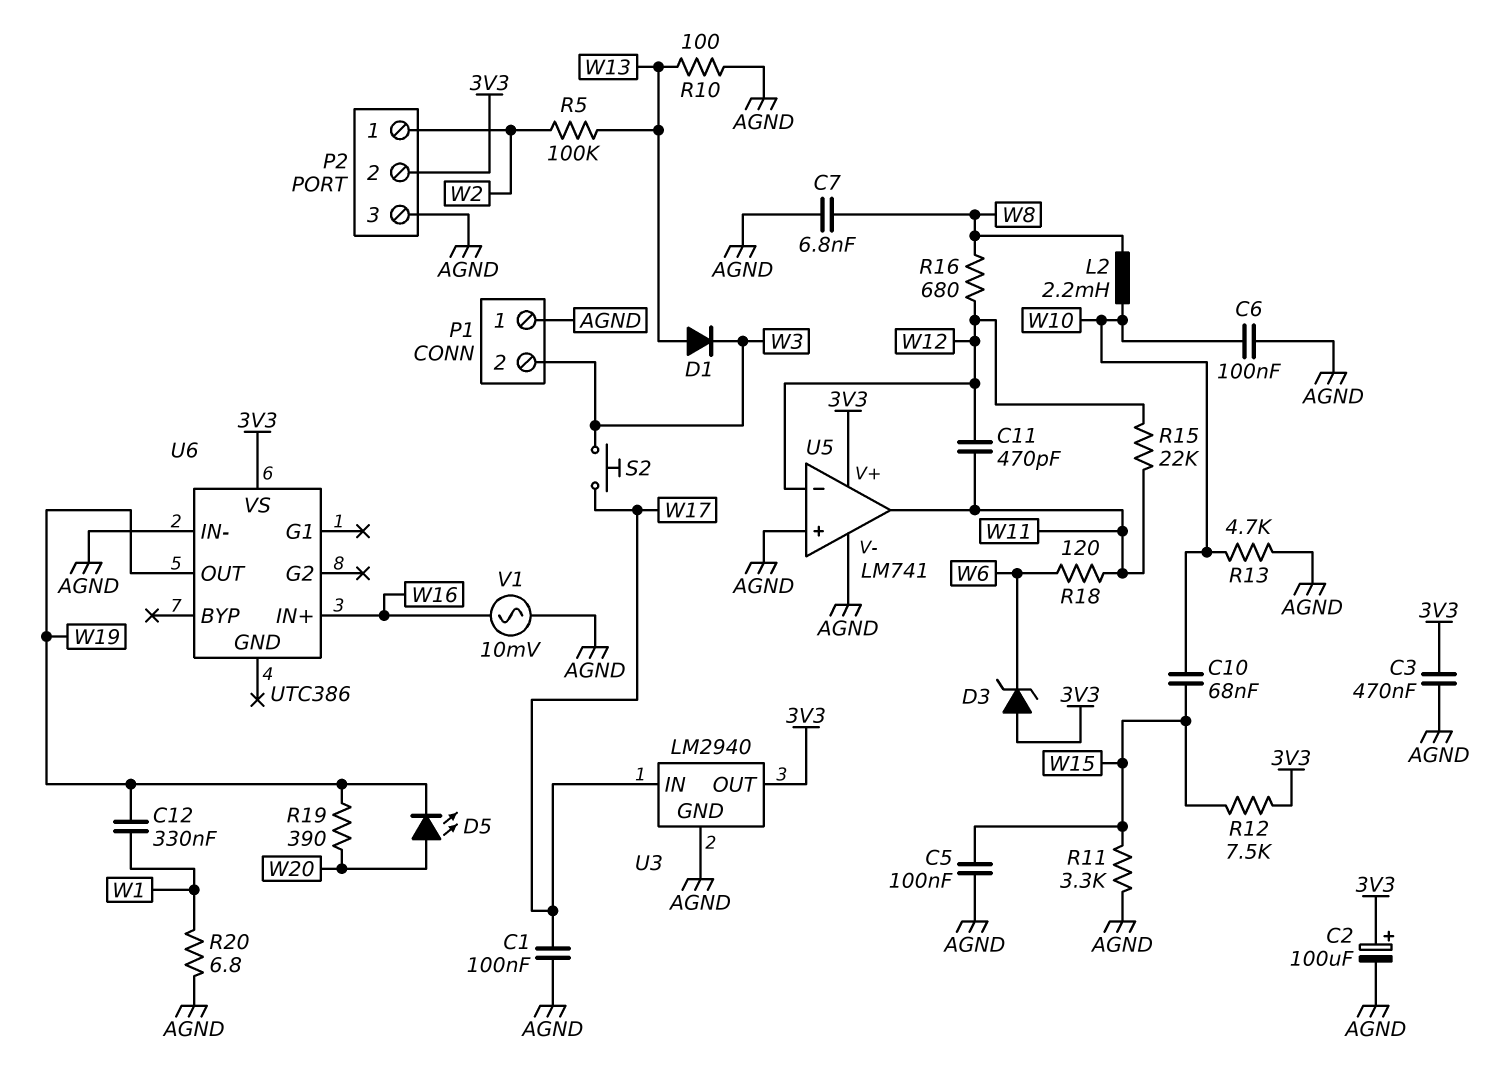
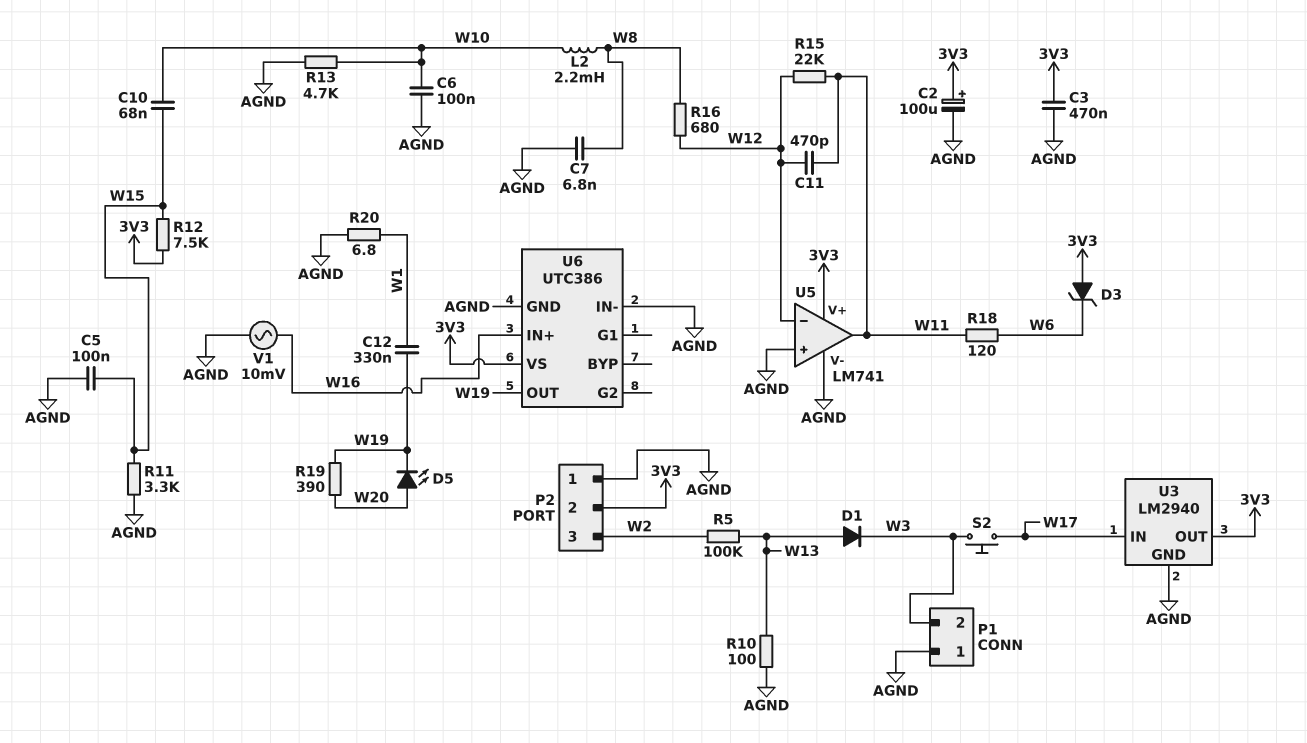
C1: 100nF (AGND, W17) -> none
P2 pin 1: W2 -> AGND
P2 pin 3: AGND -> W2
U6 pin GND: none -> AGND

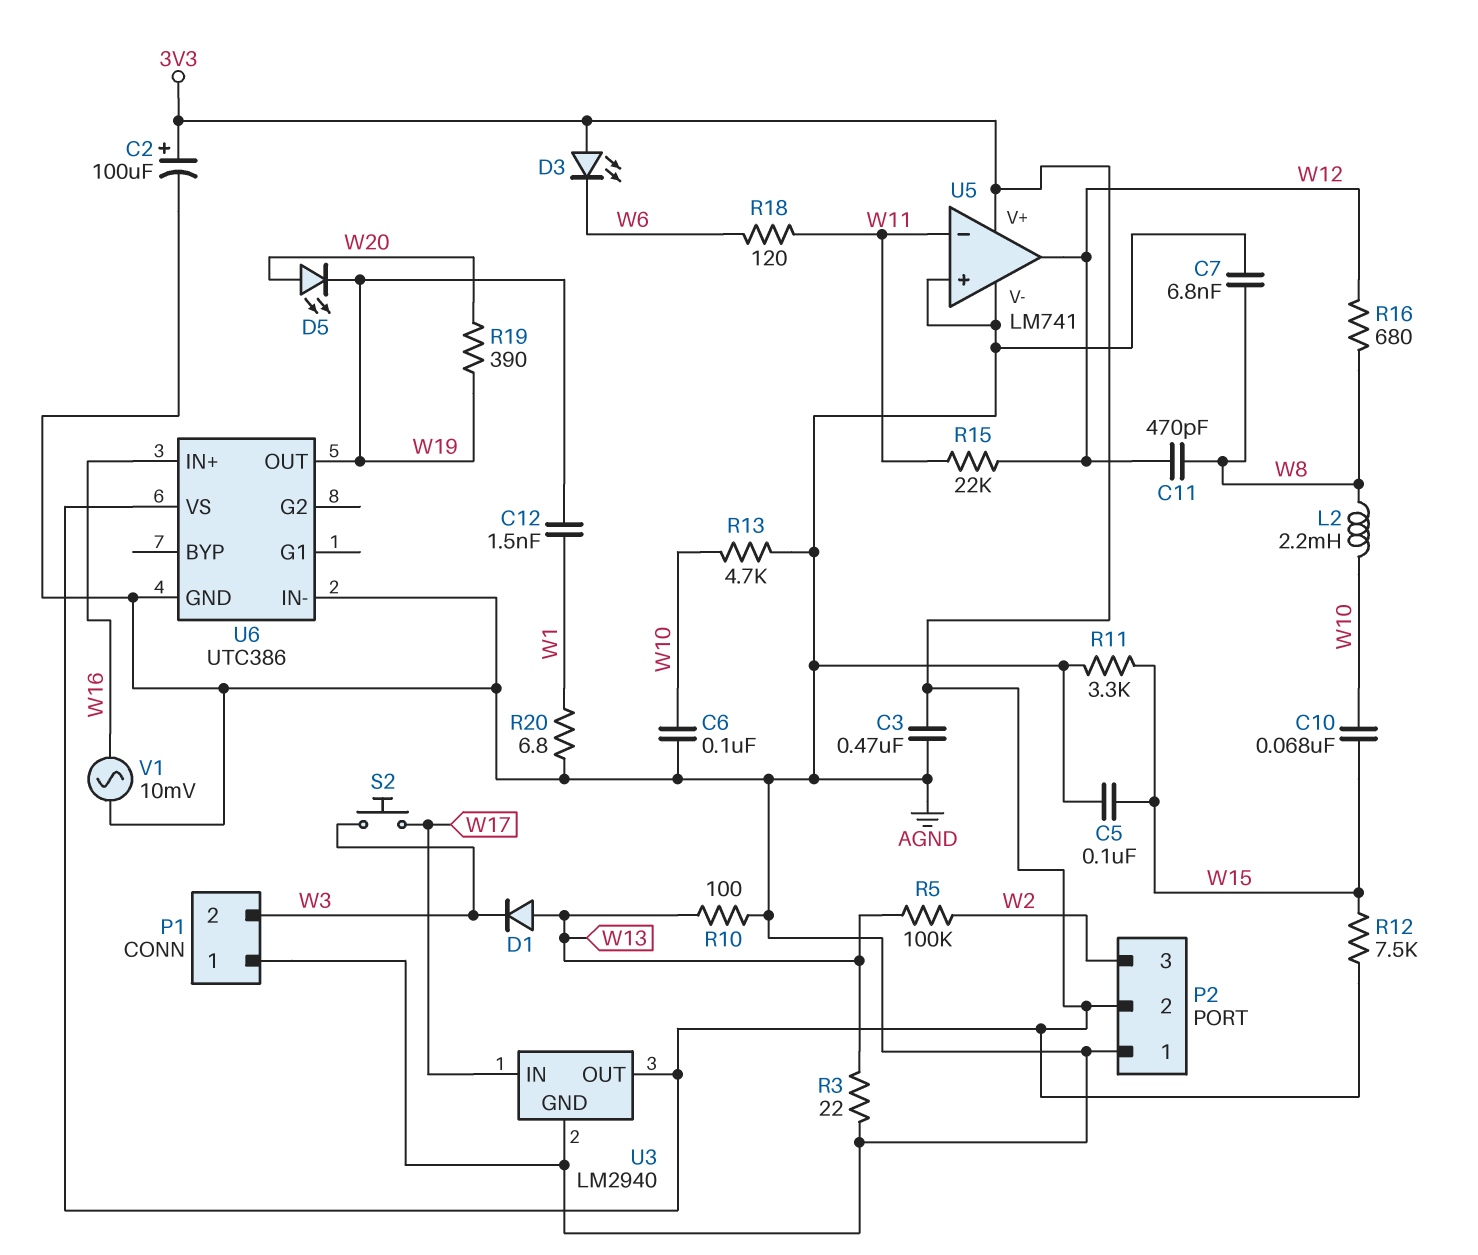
C11: 470pF (W11, W12) -> 470pF (W8, W12)
C12: 330nF (W1, W19) -> 1.5nF (W1, W19)
D3: zener (A 3V3, K W6) -> LED (A 3V3, K W6)
R3: none -> 22 (AGND, W13)
U5 pin in-: W12 -> W11
U5 pin out: W11 -> W12

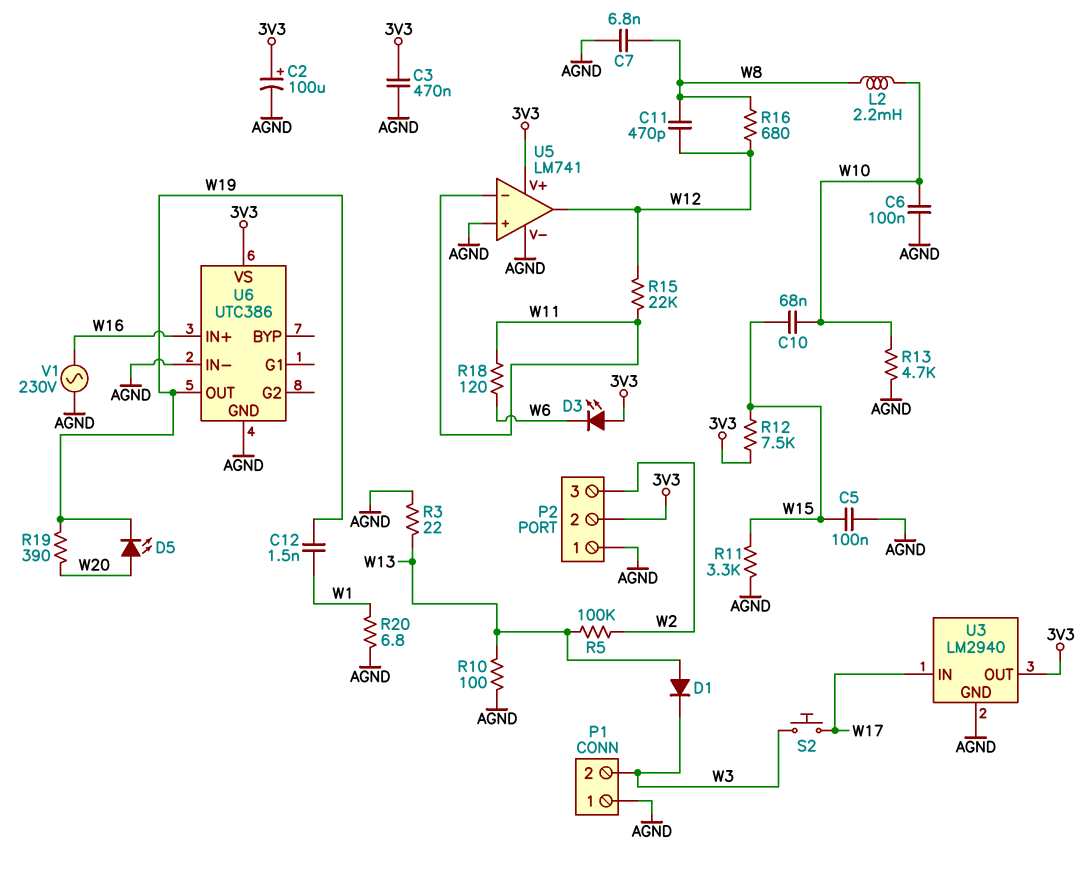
V1: AC 10mV (AGND, W16) -> AC 230V (AGND, W16)

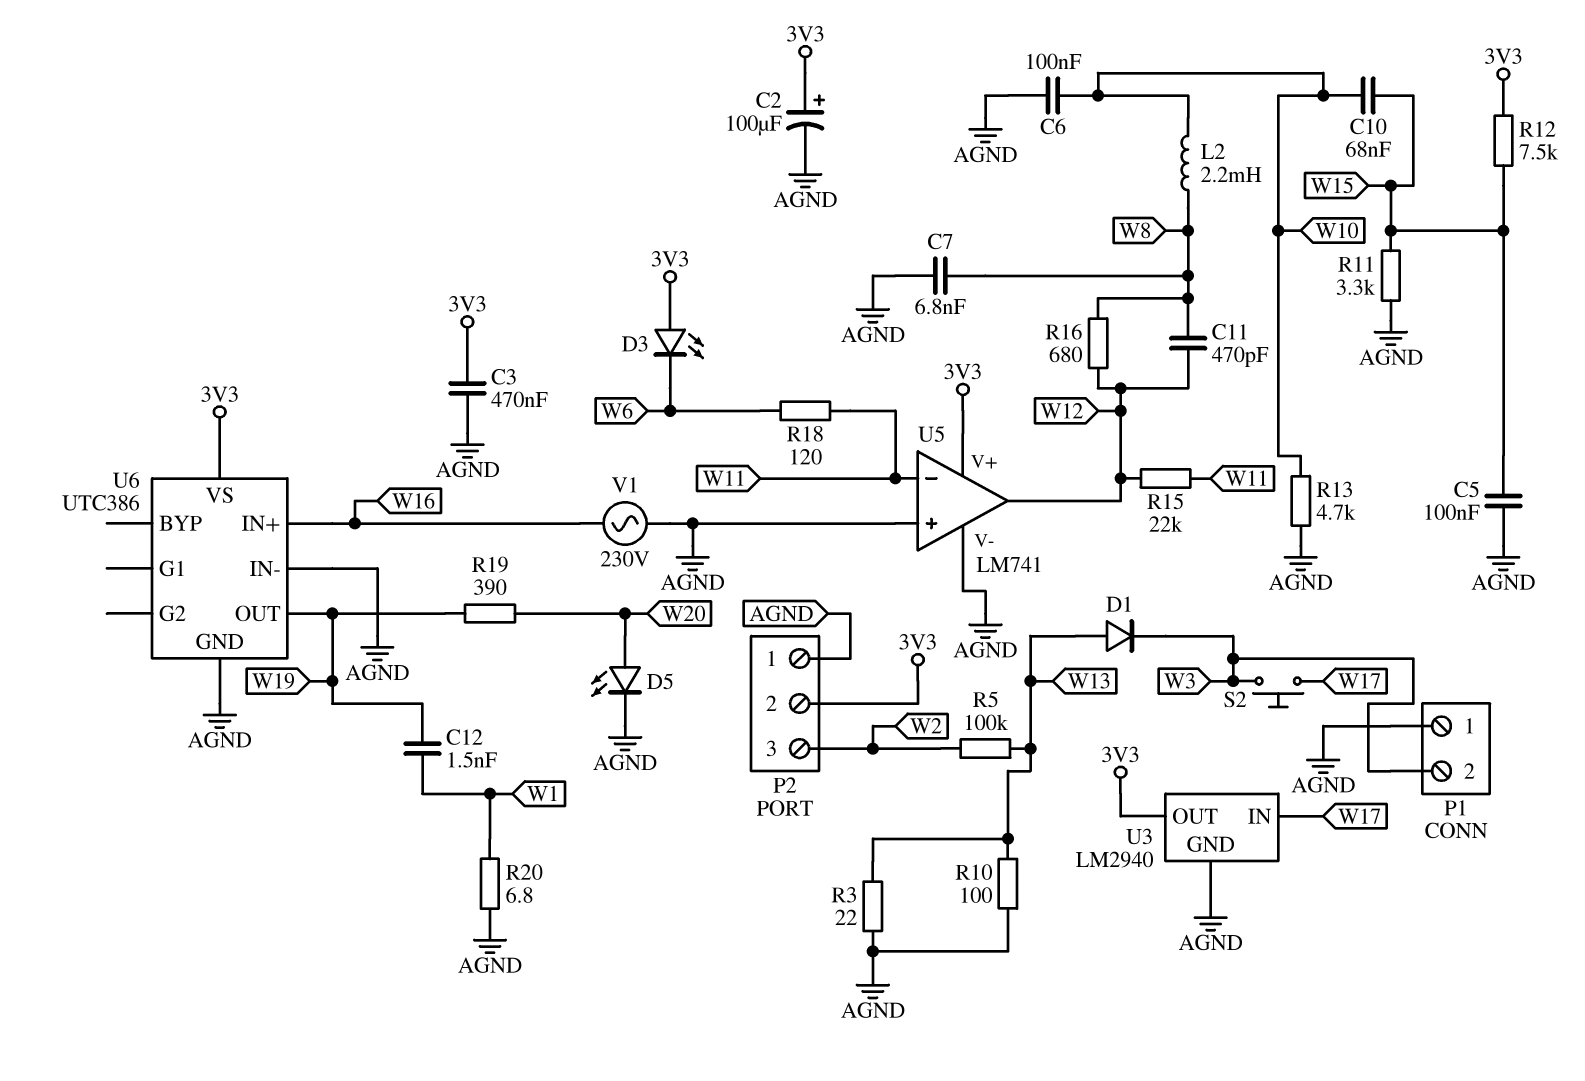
D5: LED (A W20, K W19) -> LED (A W20, K AGND)

